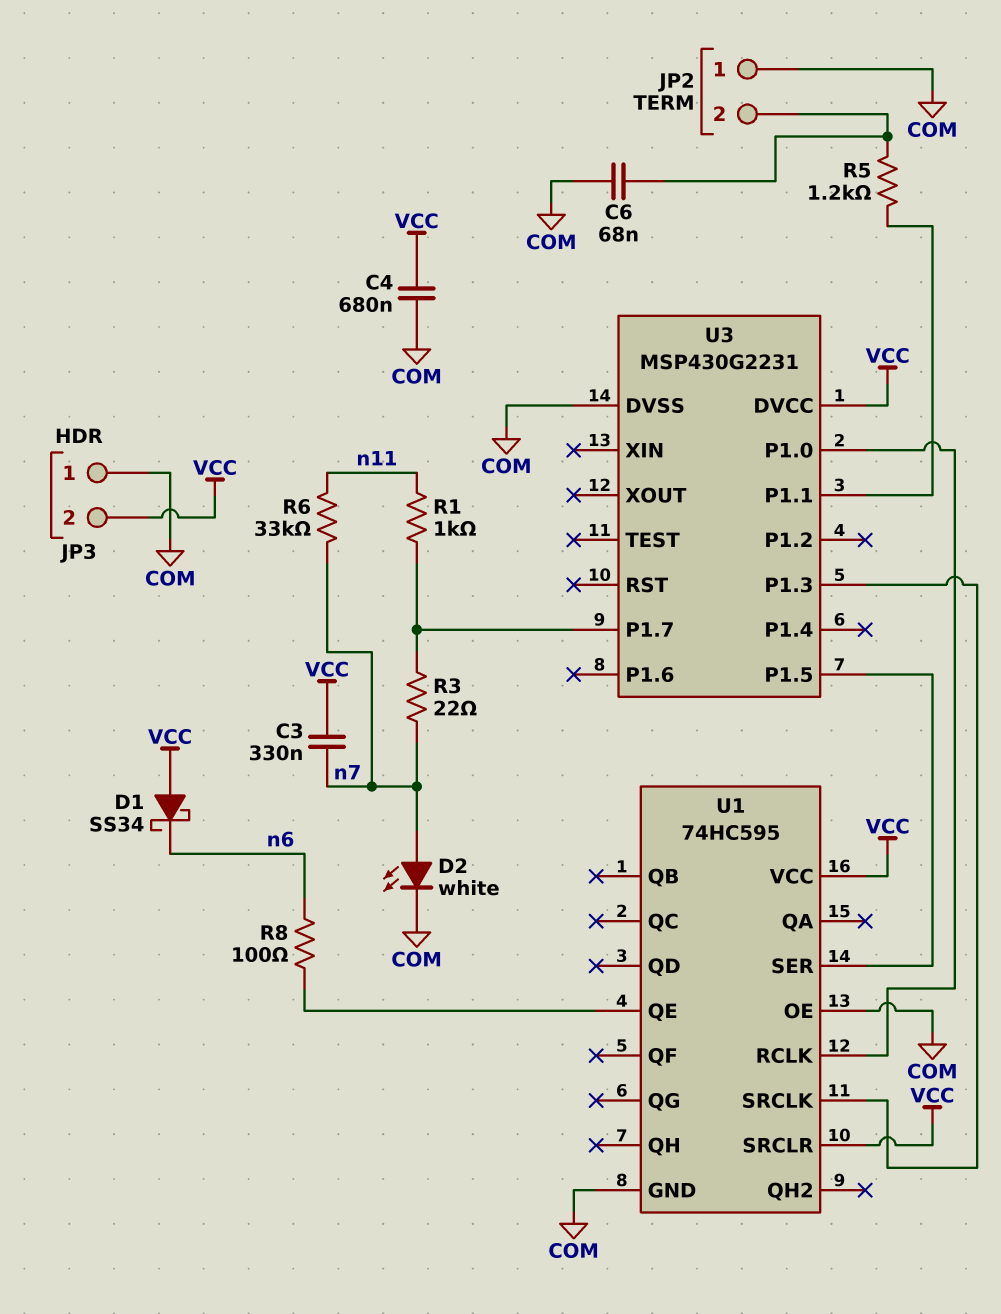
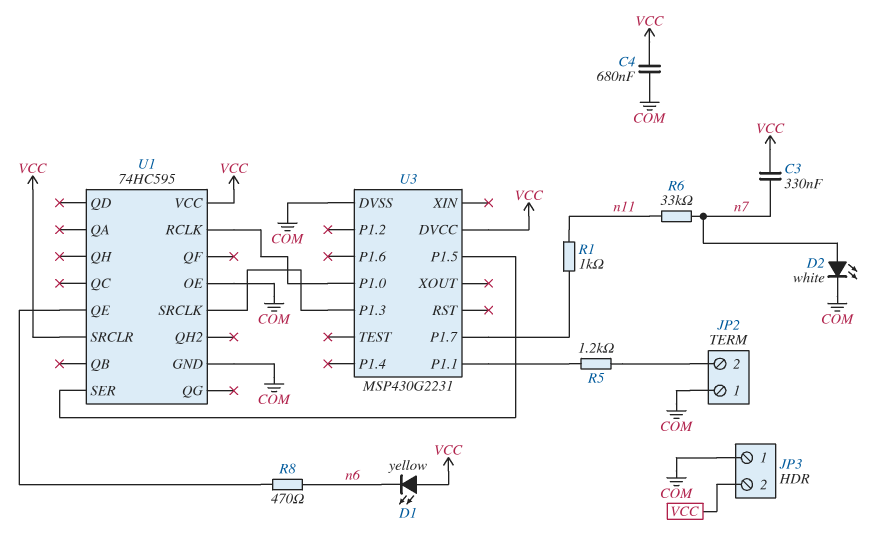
C6: 68nF (COM, JP2/2) -> none
D1: schottky SS34 (A VCC, K n6) -> LED yellow (A VCC, K n6)
R3: 22 (U3/P1.7, n7) -> none
R8: 100 (U1/QE, n6) -> 470 (U1/QE, n6)

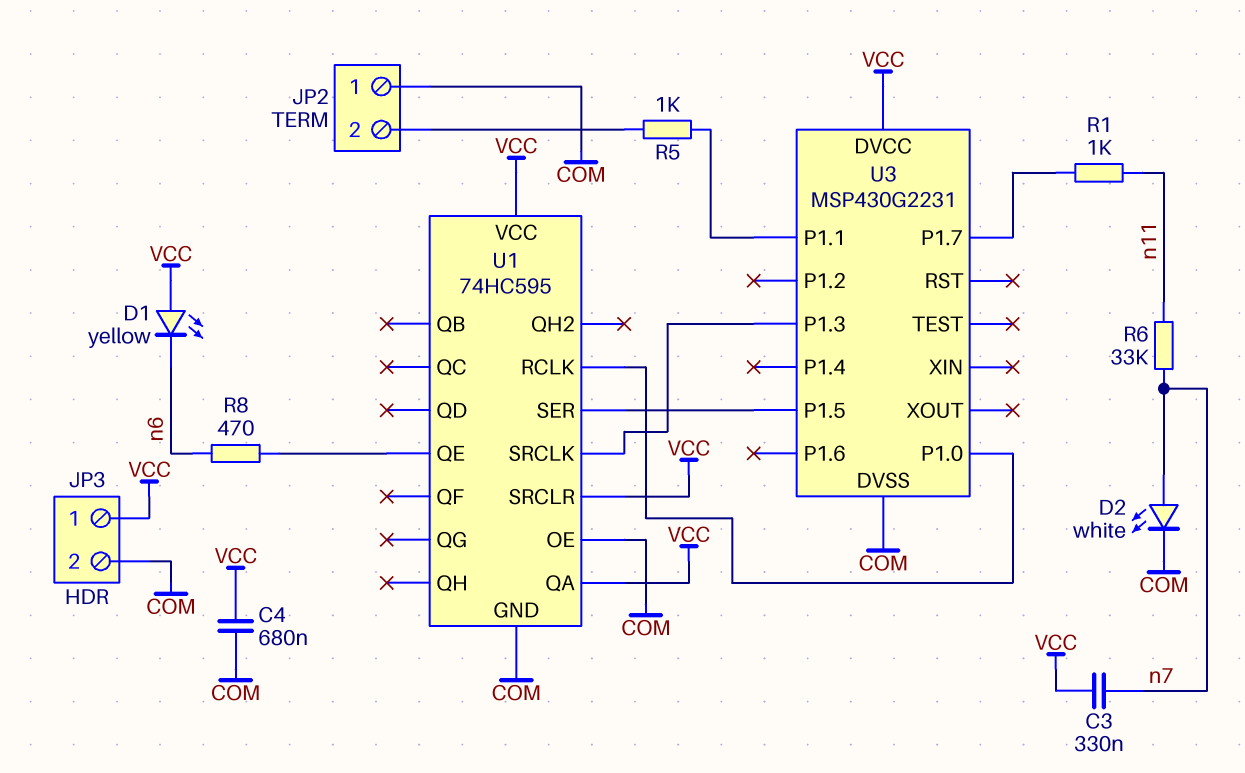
JP3 pin 1: COM -> VCC
JP3 pin 2: VCC -> COM
R5: 1.2k (JP2/2, U3/P1.1) -> 1k (JP2/2, U3/P1.1)
U1 pin QA: none -> VCC

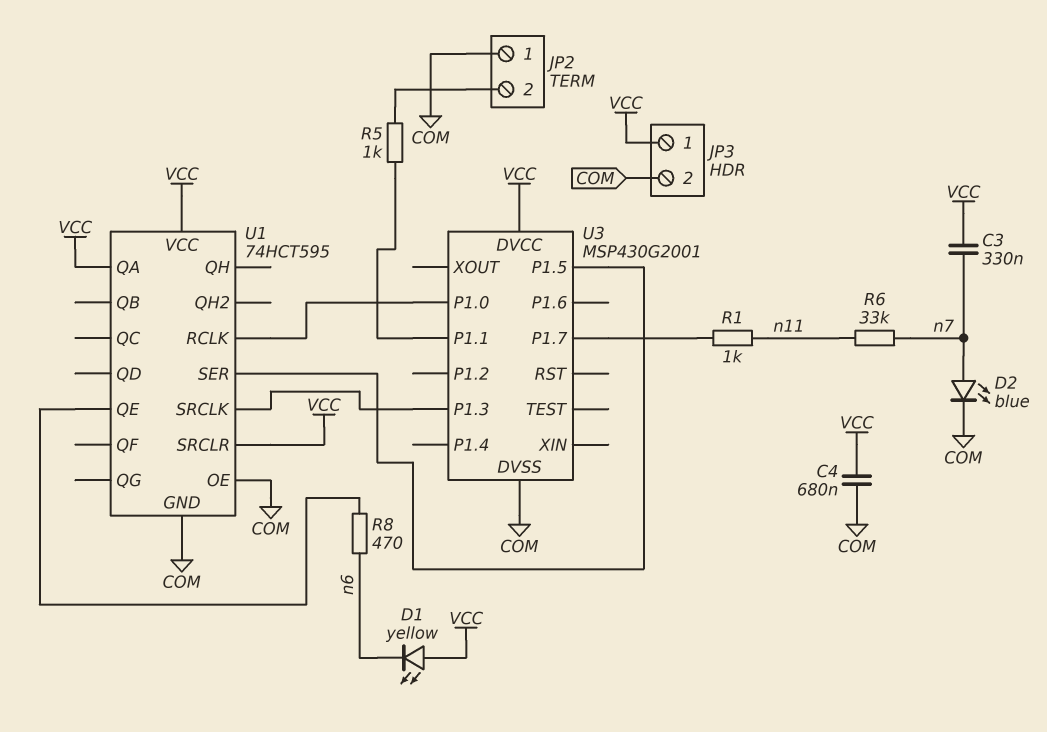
D2: LED white (A n7, K COM) -> LED blue (A n7, K COM)
U1: 74HC595 -> 74HCT595
U3: MSP430G2231 -> MSP430G2001

